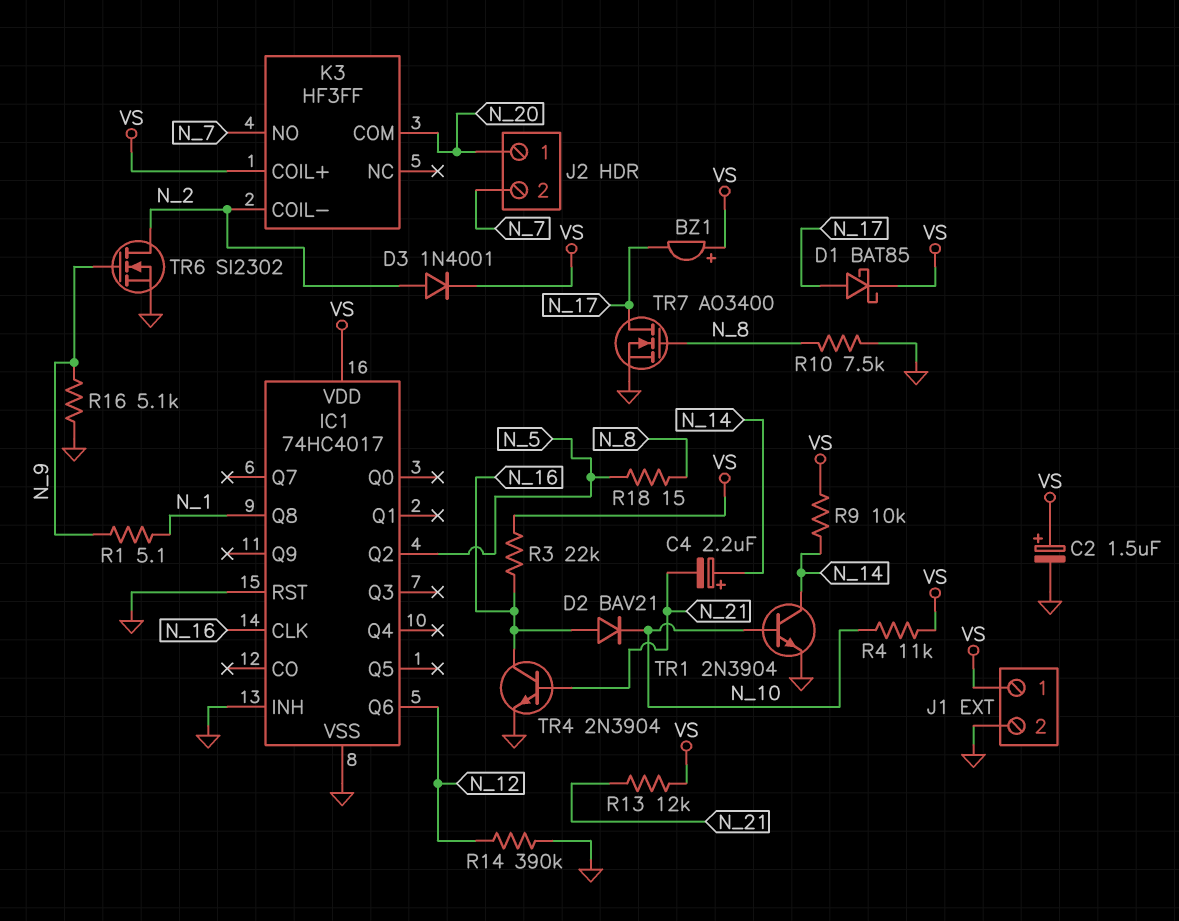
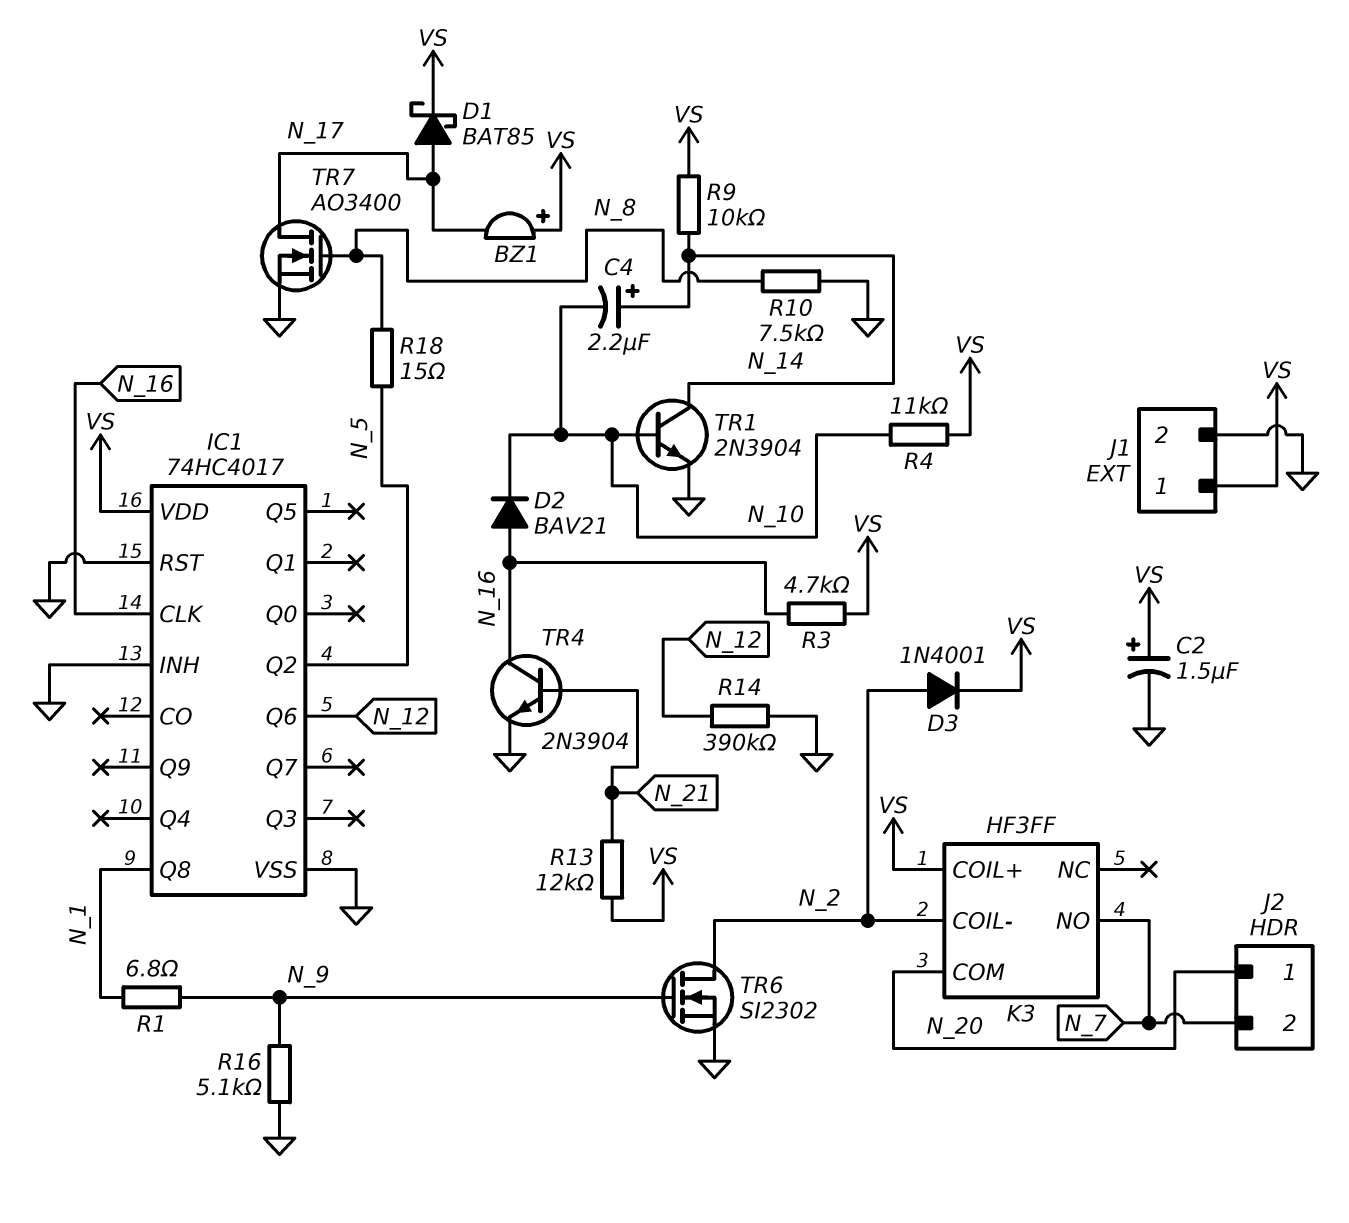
C4: 2.2uF (plus N_14, minus N_21) -> 2.2uF (plus N_14, minus N_10)
R1: 5.1 (N_1, N_9) -> 6.8 (N_1, N_9)
R3: 22k (N_16, VS) -> 4.7k (N_16, VS)

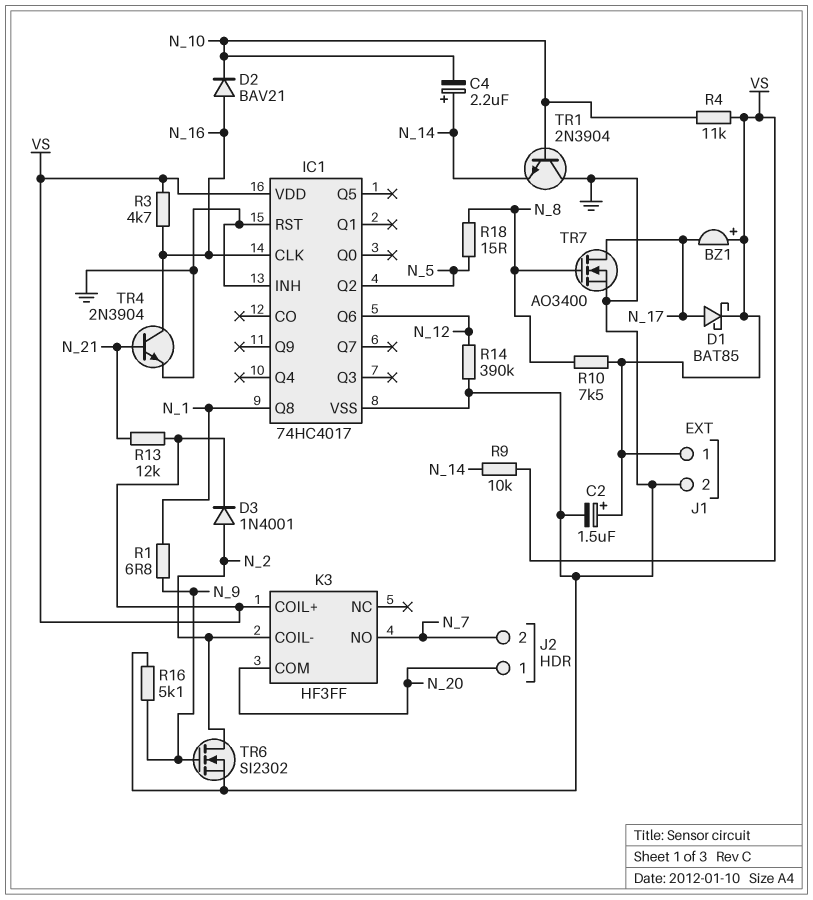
R10: 7.5k (GND, N_8) -> 7.5k (N_8, VS)
TR1: NPN 2N3904 (B N_10, C N_14, E GND) -> NPN 2N3904 (B N_10, C GND, E N_14)

